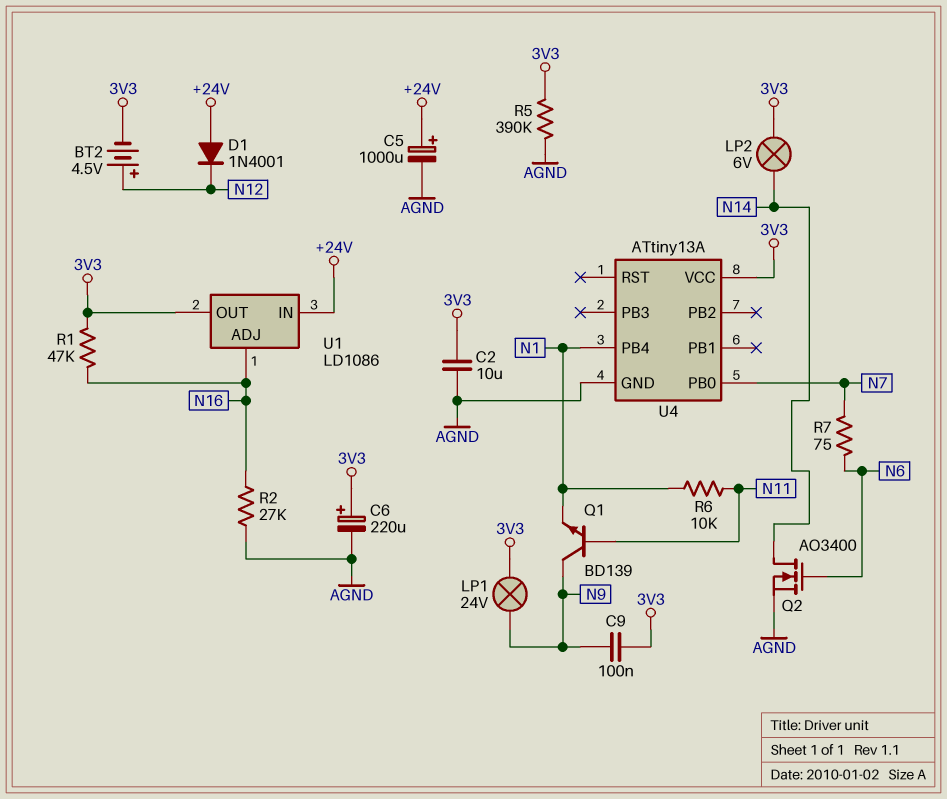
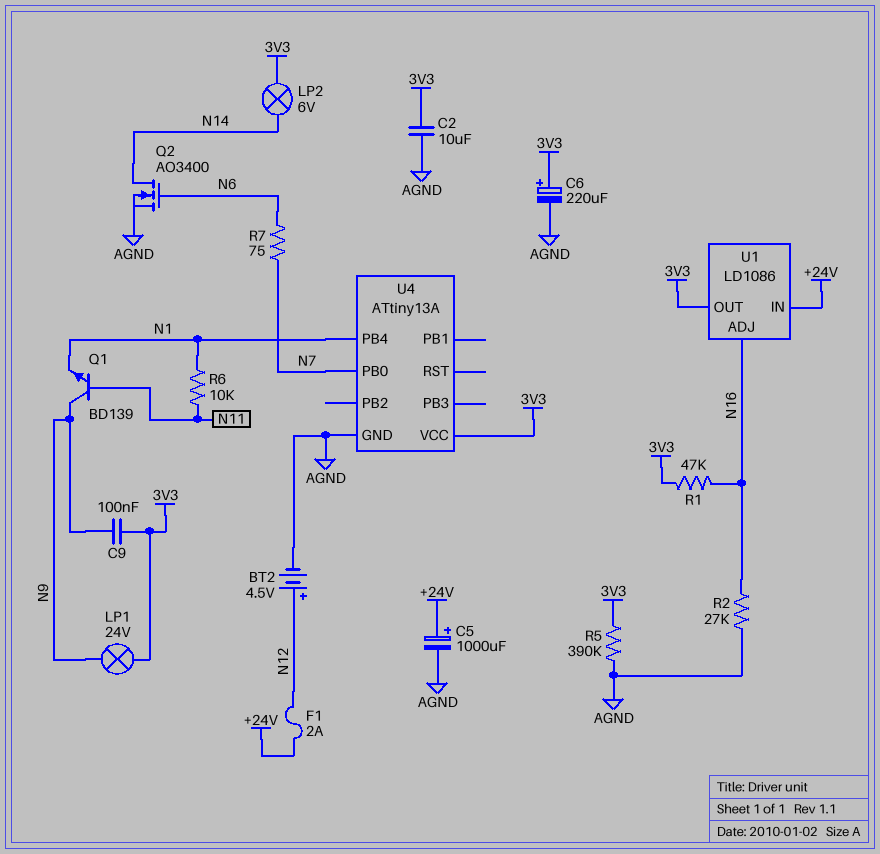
BT2: 4.5V (plus N12, minus 3V3) -> 4.5V (plus N12, minus AGND)
D1: diode 1N4001 (A +24V, K N12) -> none
F1: none -> 2A (+24V, N12)

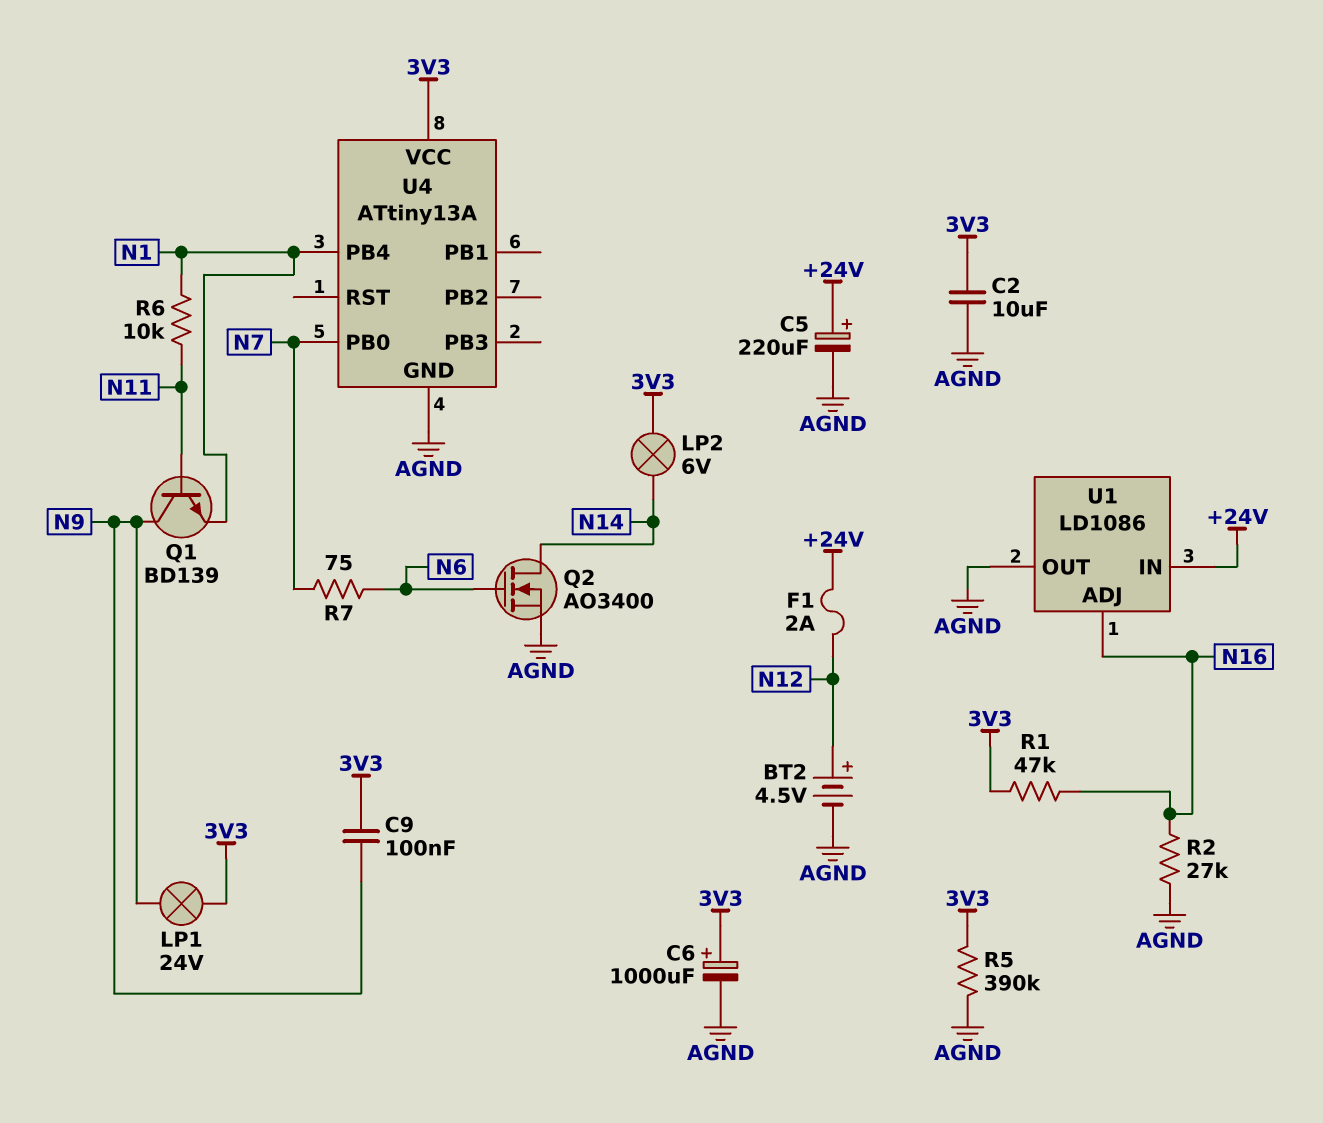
C5: 1000uF (plus +24V, minus AGND) -> 220uF (plus +24V, minus AGND)
C6: 220uF (plus 3V3, minus AGND) -> 1000uF (plus 3V3, minus AGND)
U1 pin OUT: 3V3 -> AGND

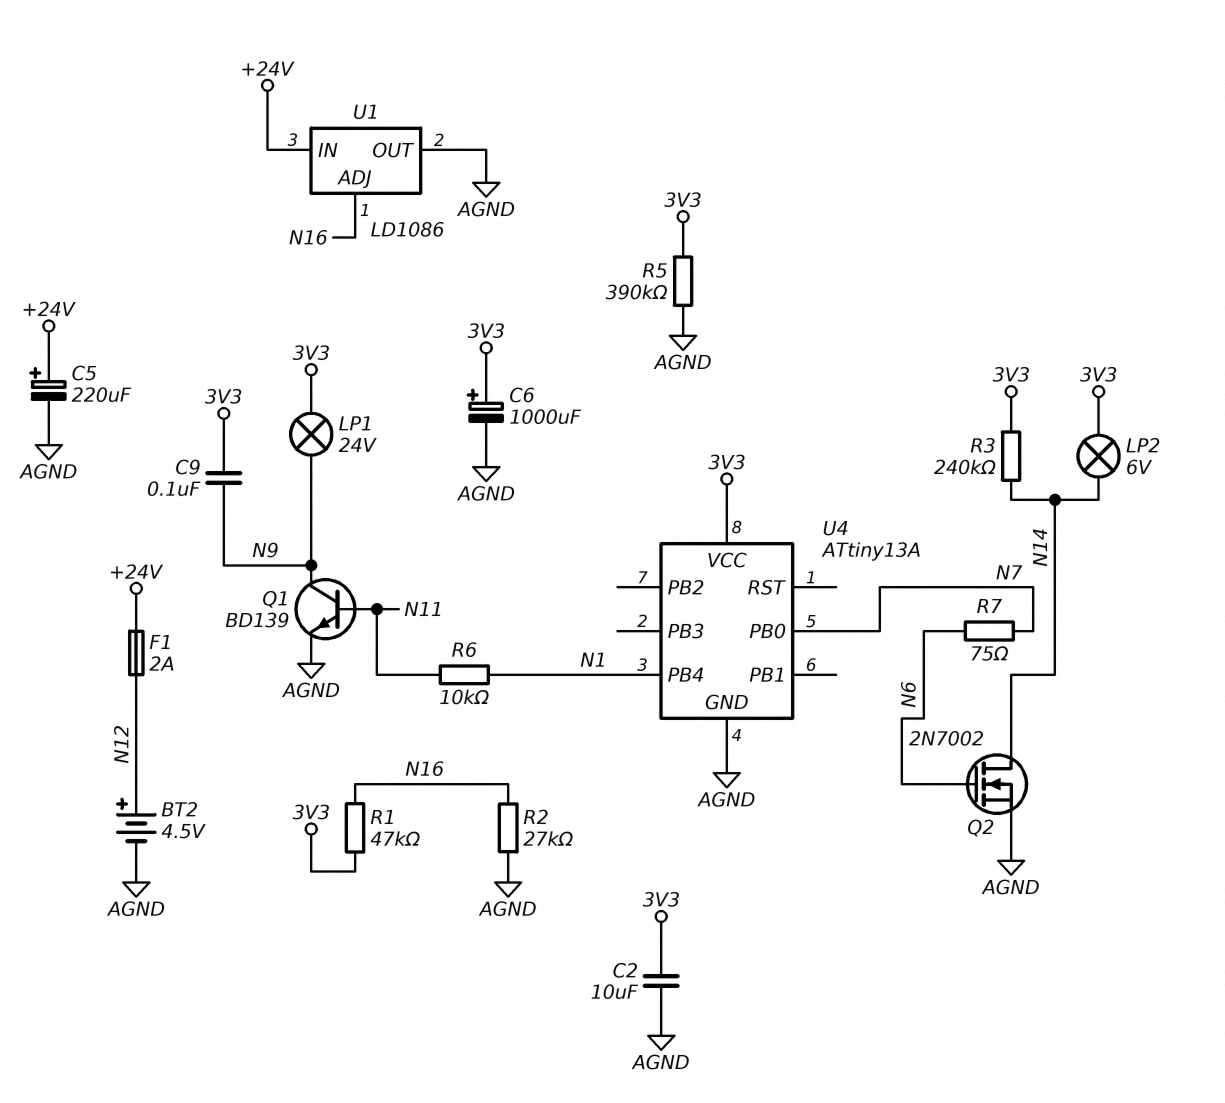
Q1: NPN BD139 (B N11, C N9, E N1) -> NPN BD139 (B N11, C N9, E AGND)
Q2: NMOS AO3400 (G N6, D N14, S AGND) -> NMOS 2N7002 (G N6, D N14, S AGND)
R3: none -> 240k (3V3, N14)

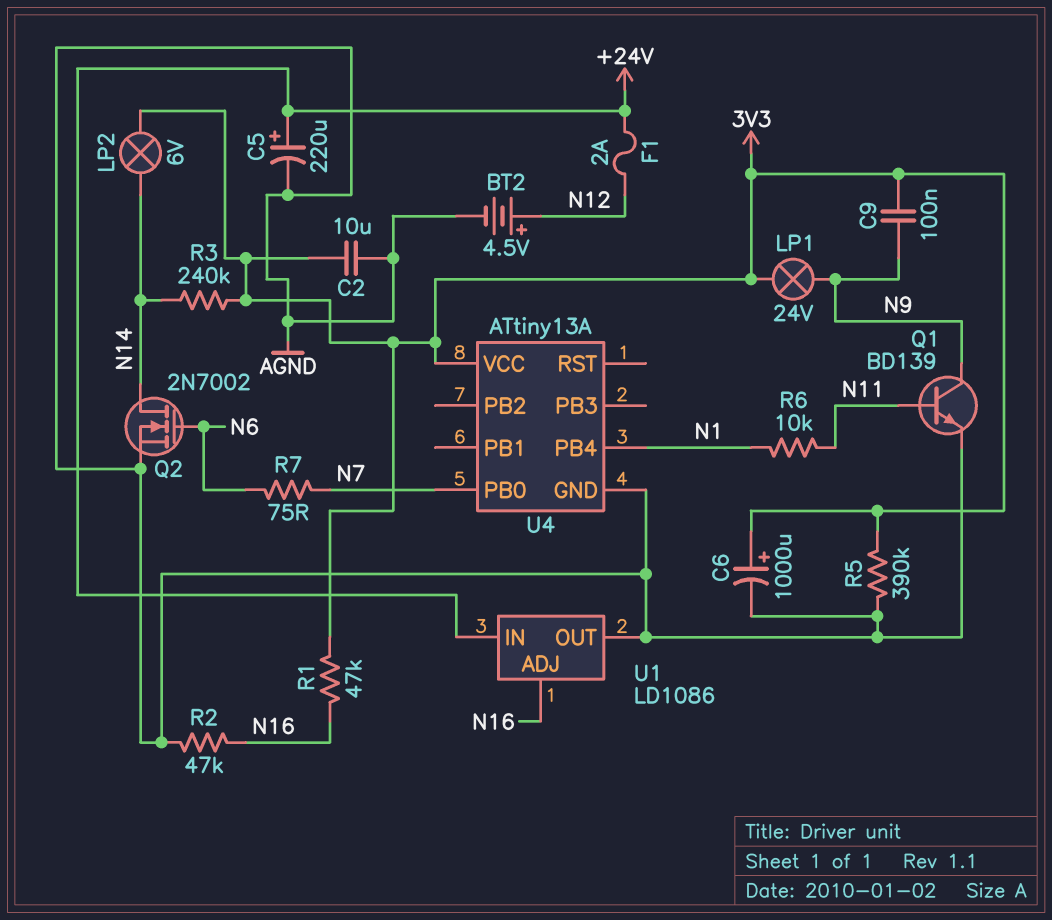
R2: 27k (AGND, N16) -> 47k (AGND, N16)

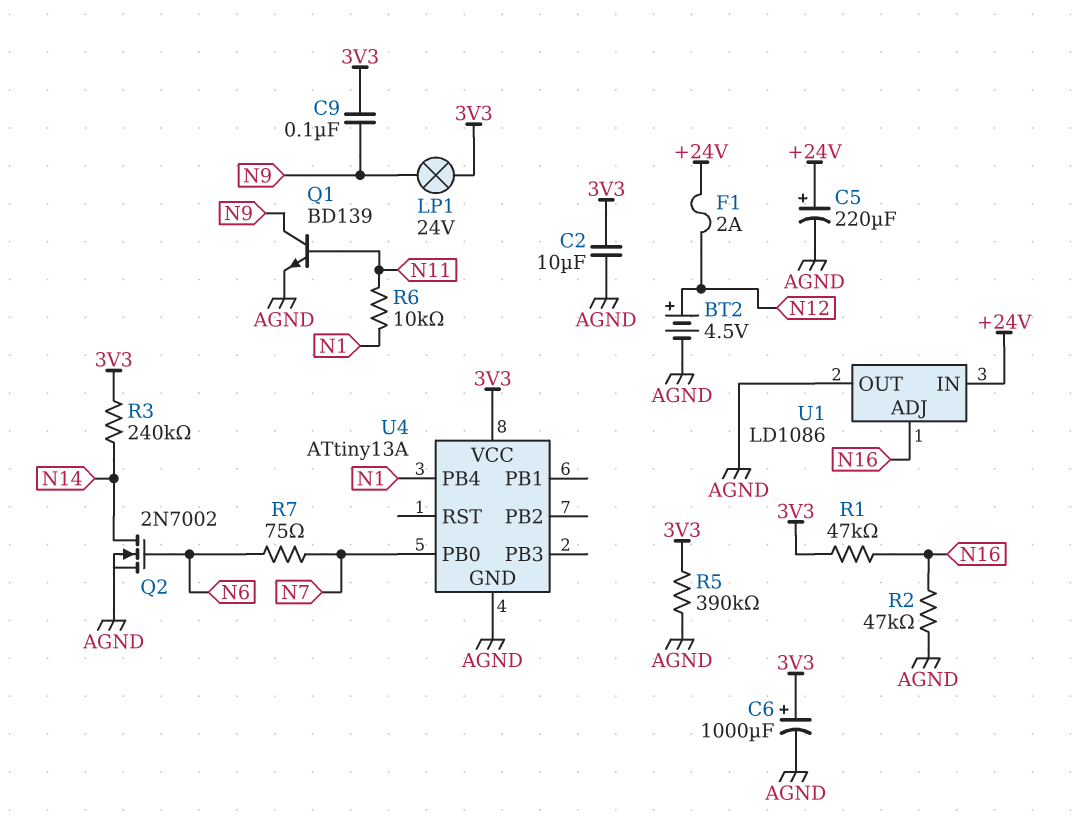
LP2: lamp 6V (3V3, N14) -> none

